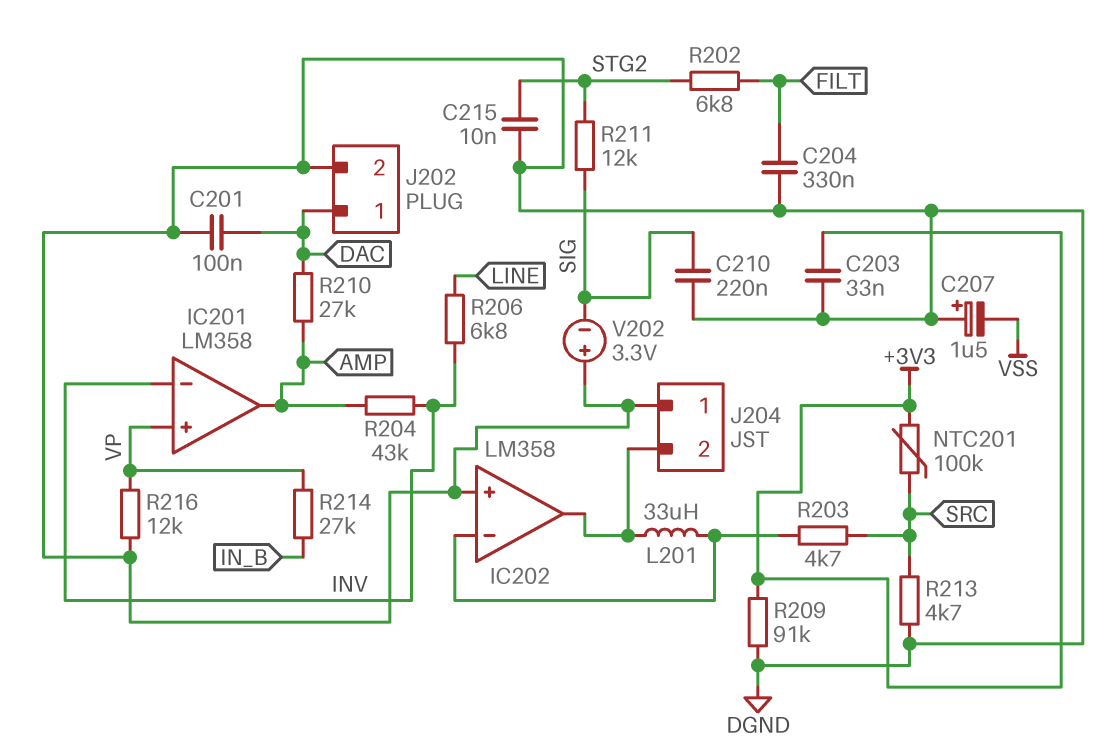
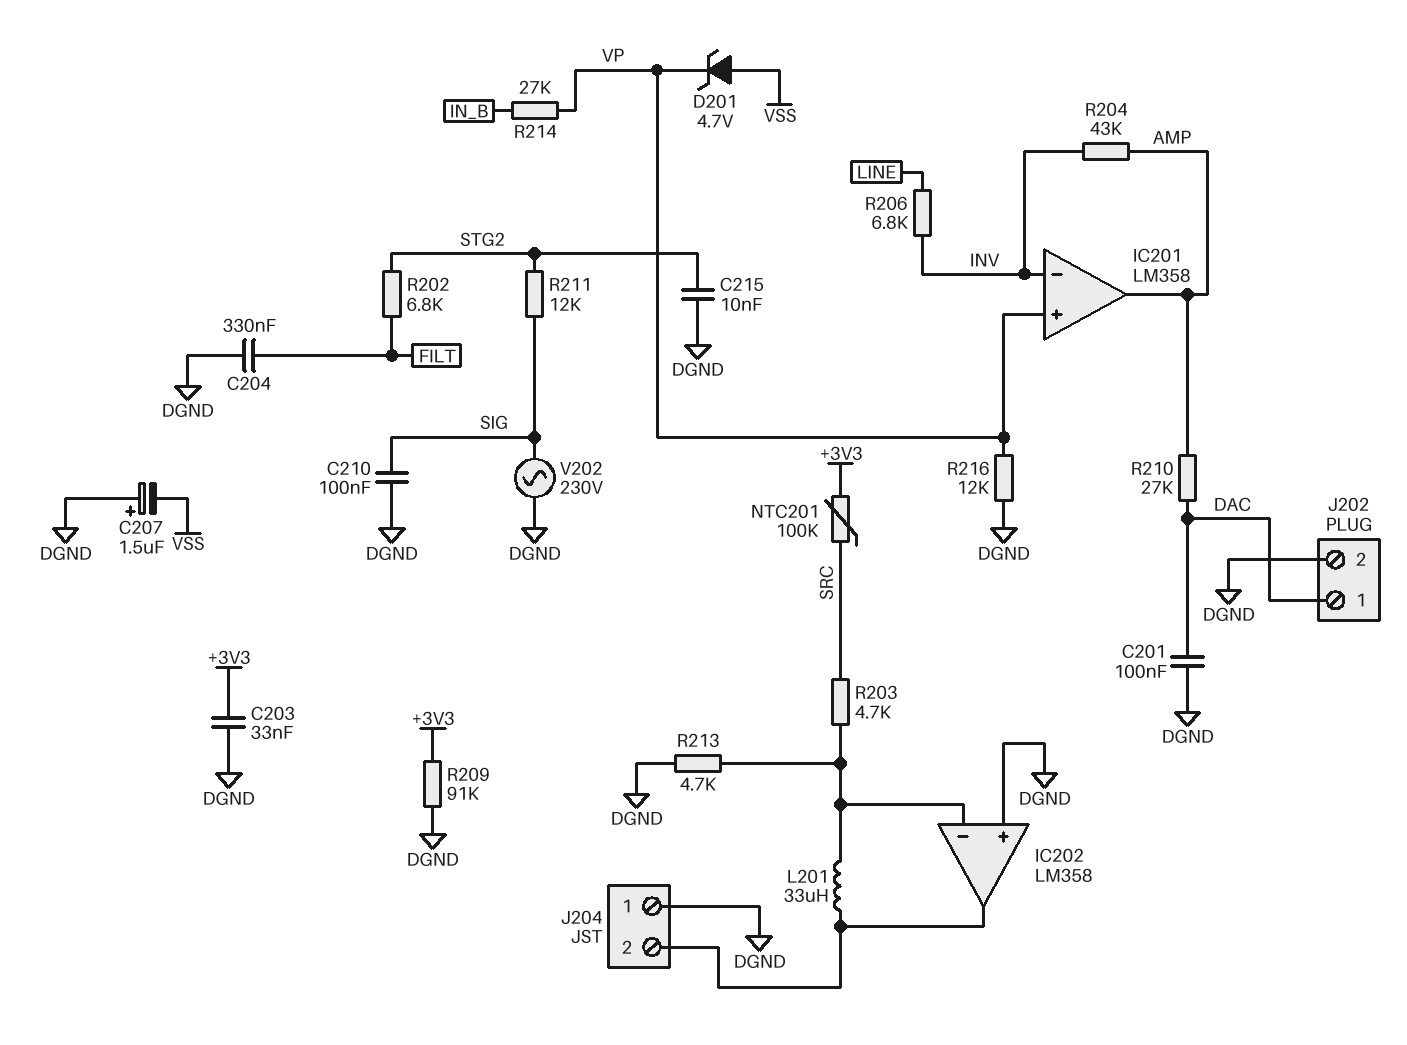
C210: 220nF (DGND, SIG) -> 100nF (DGND, SIG)
D201: none -> zener 4.7V (A VSS, K VP)
R213: 4.7k (DGND, SRC) -> 4.7k (DGND, IC202/in-)
V202: 3.3V (plus DGND, minus SIG) -> AC 230V (DGND, SIG)

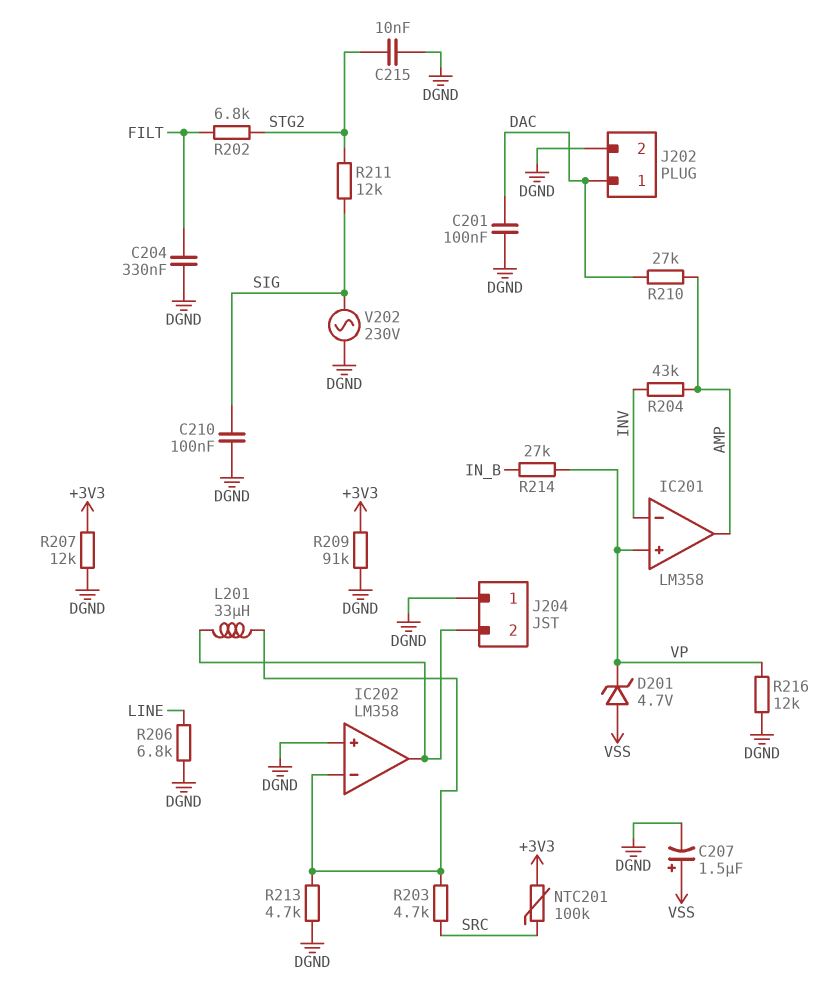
C203: 33nF (+3V3, DGND) -> none
C207: 1.5uF (plus DGND, minus VSS) -> 1.5uF (plus VSS, minus DGND)
R206: 6.8k (INV, LINE) -> 6.8k (DGND, LINE)
R207: none -> 12k (+3V3, DGND)

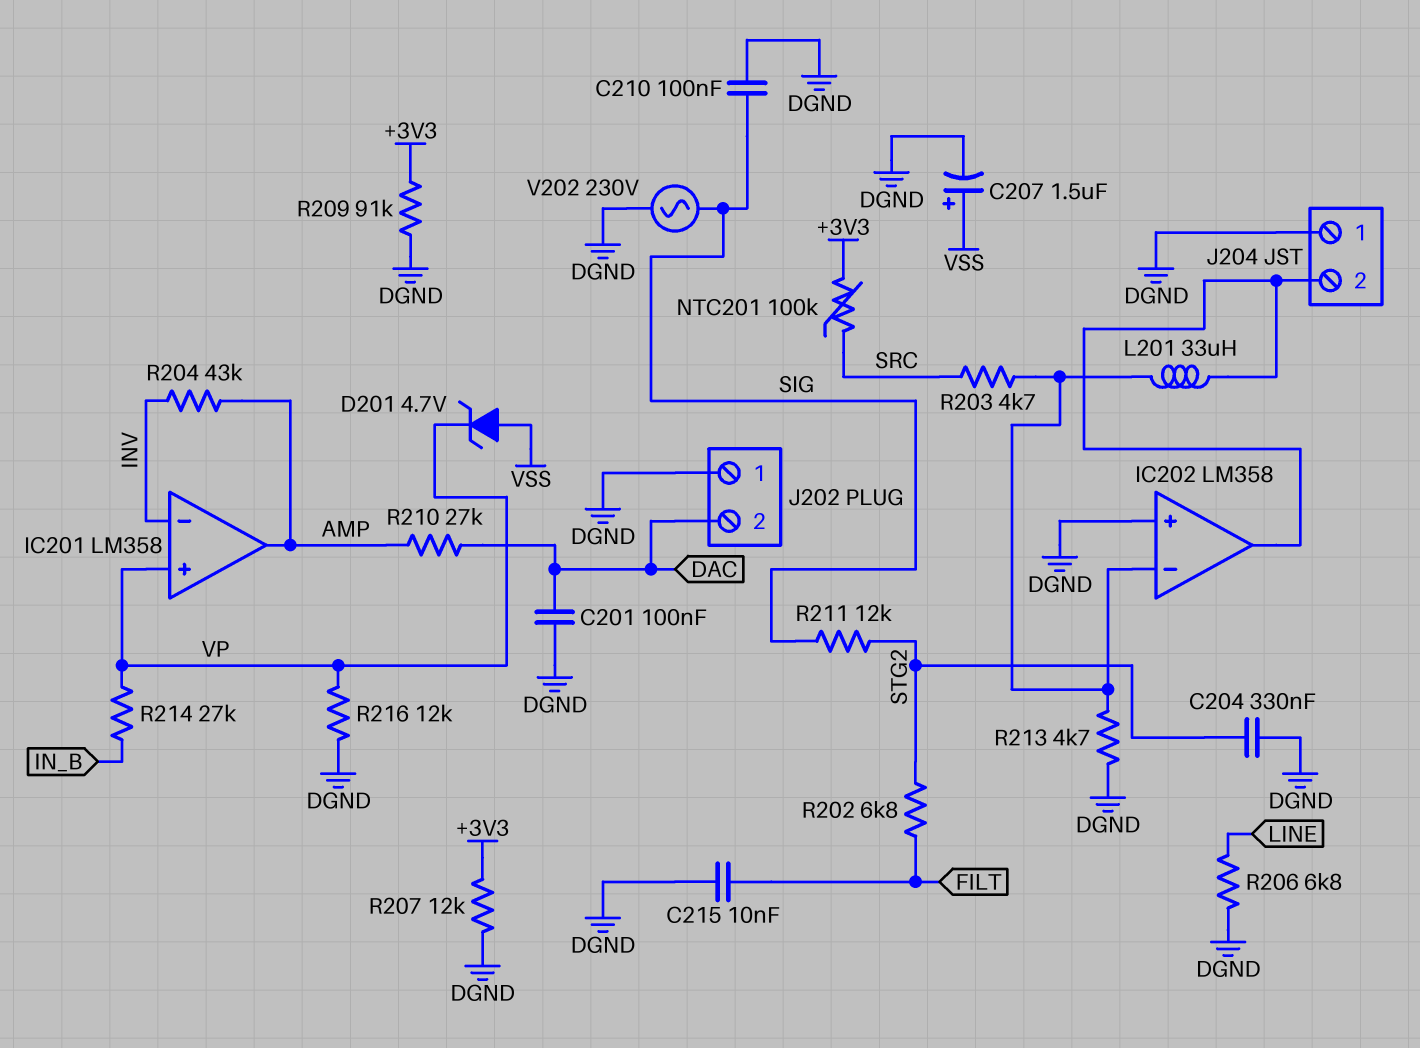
C204: 330nF (DGND, FILT) -> 330nF (DGND, STG2)
C215: 10nF (DGND, STG2) -> 10nF (DGND, FILT)
J202 pin 1: DAC -> DGND
J202 pin 2: DGND -> DAC

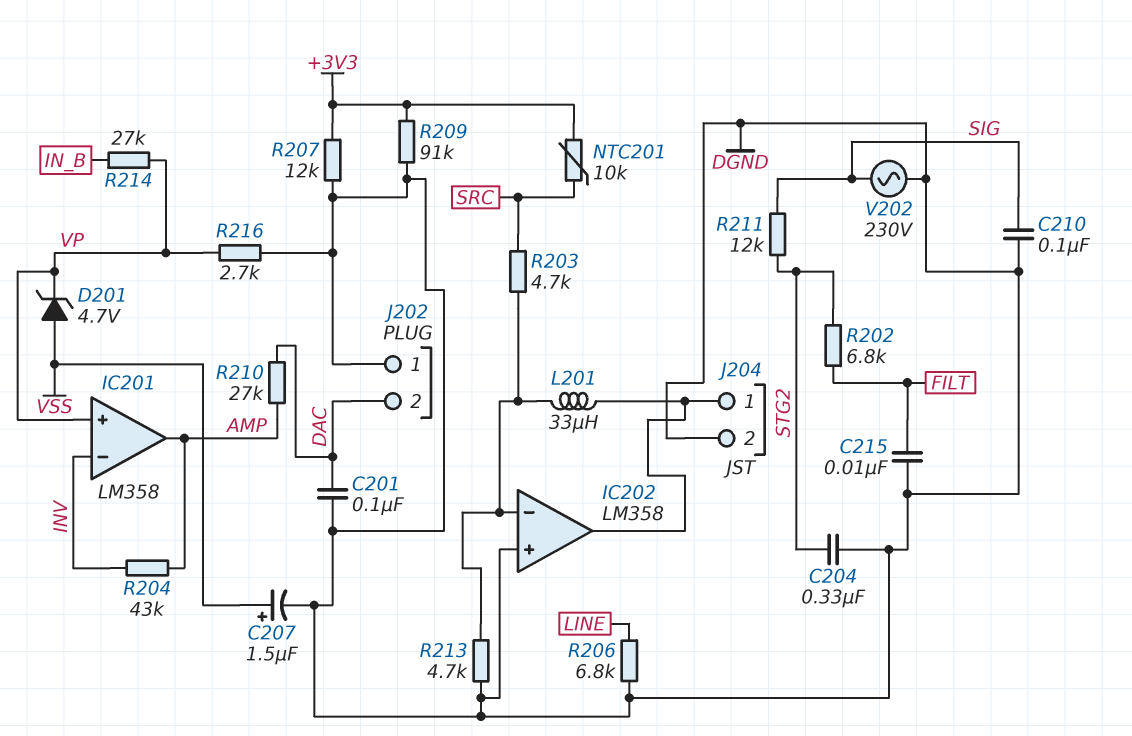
J204 pin 1: DGND -> IC202/out
J204 pin 2: IC202/out -> DGND
NTC201: 100k (+3V3, SRC) -> 10k (+3V3, SRC)
R216: 12k (DGND, VP) -> 2.7k (DGND, VP)

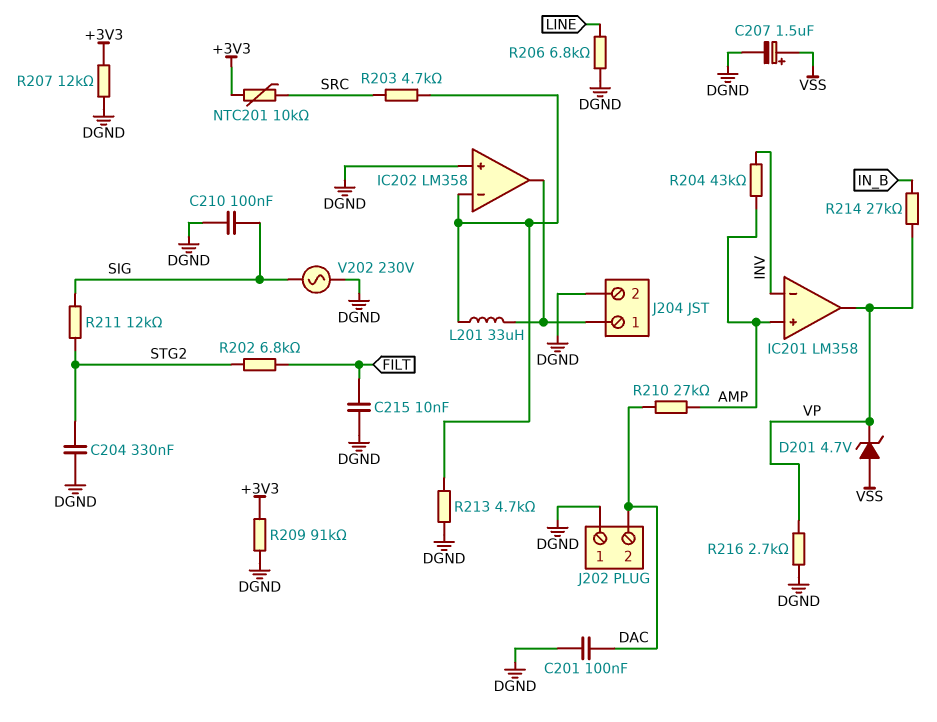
IC201 pin in+: VP -> AMP
IC201 pin out: AMP -> VP

